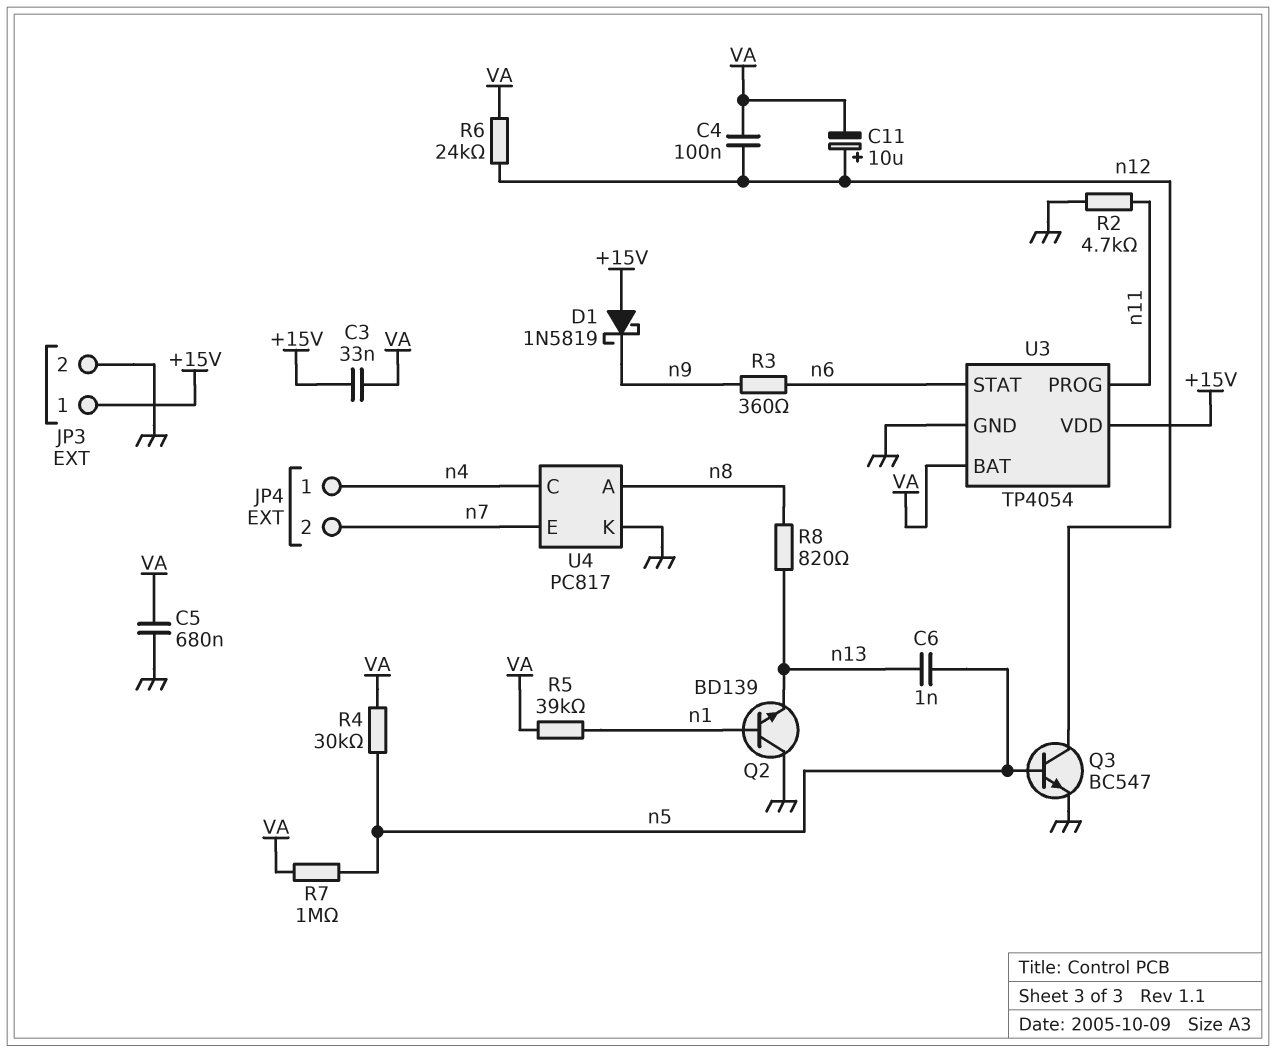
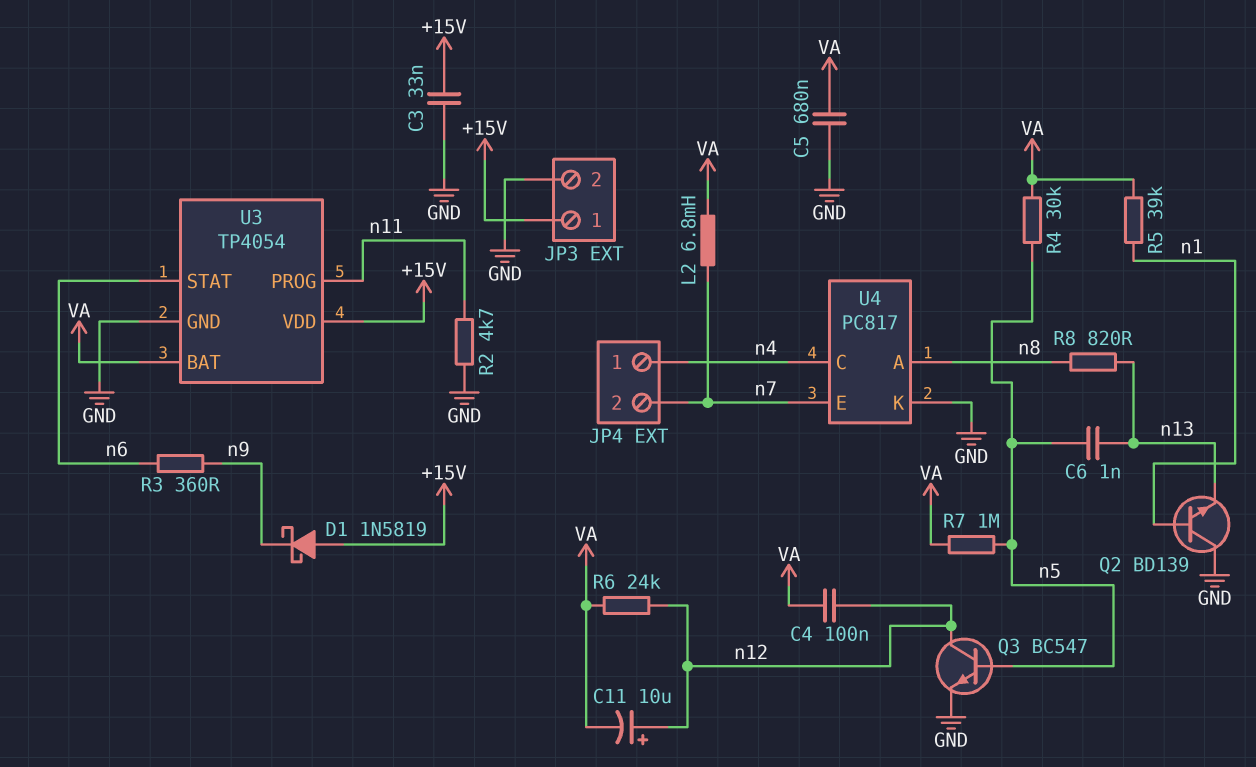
C3: 33nF (+15V, VA) -> 33nF (+15V, GND)
L2: none -> 6.8mH (VA, n7)

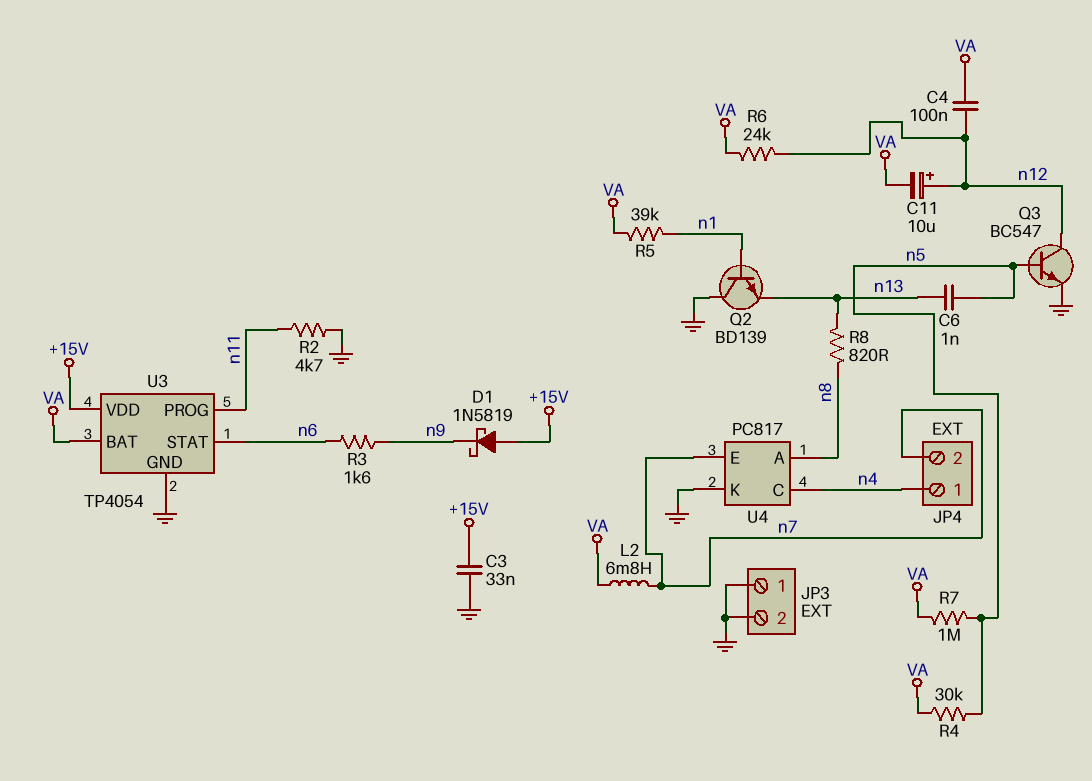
C5: 680nF (GND, VA) -> none
JP3 pin 1: +15V -> GND
R3: 360 (n6, n9) -> 1.6k (n6, n9)

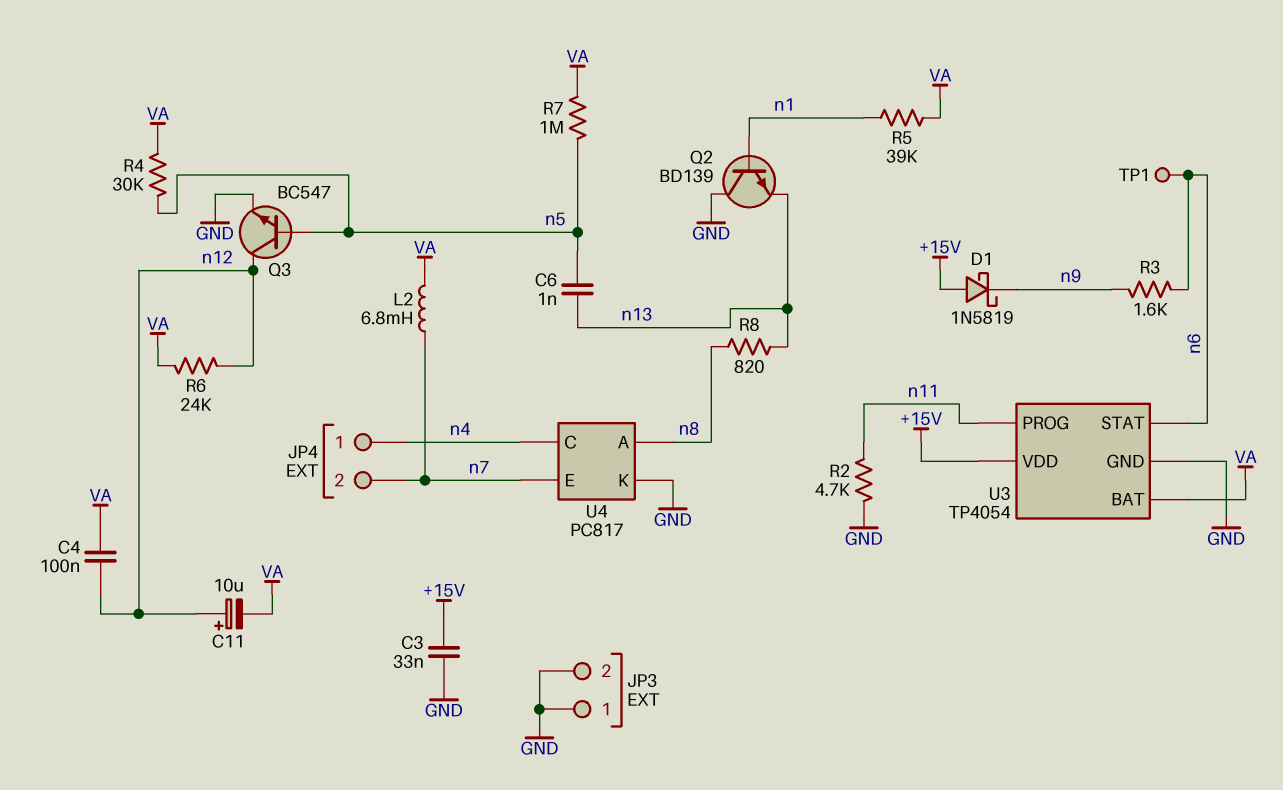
TP1: none -> test point (n6)

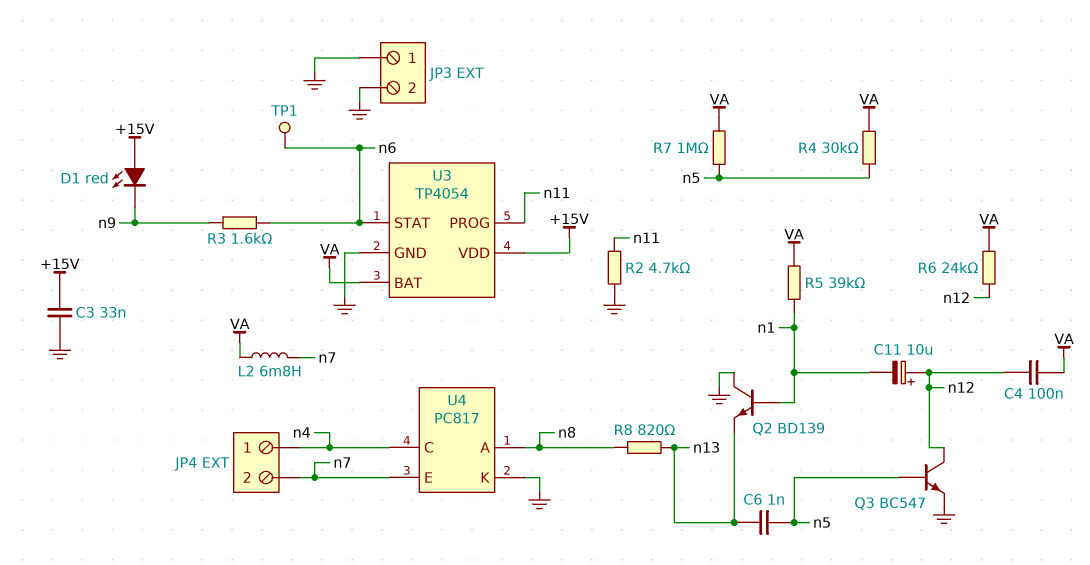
C11: 10uF (plus n12, minus VA) -> 10uF (plus n12, minus n1)
D1: schottky 1N5819 (A +15V, K n9) -> LED red (A +15V, K n9)

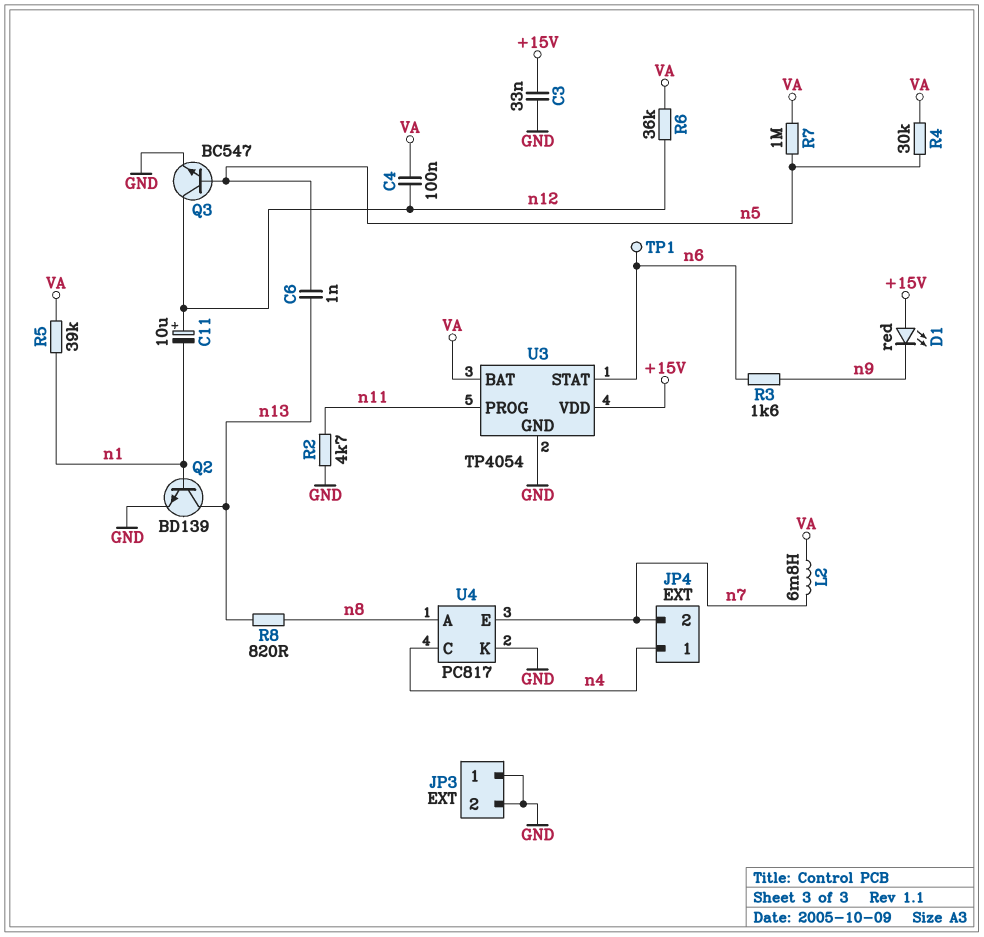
Q2: NPN BD139 (B n1, C GND, E n13) -> NPN BD139 (B n1, C n13, E GND)
R6: 24k (VA, n12) -> 36k (VA, n12)

